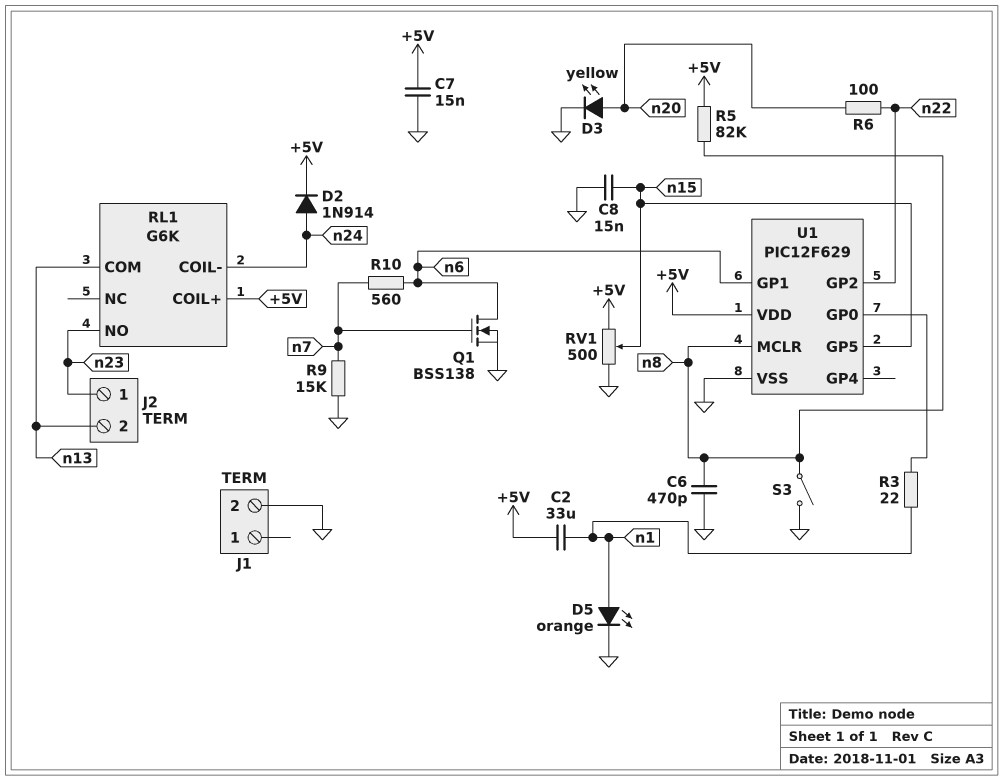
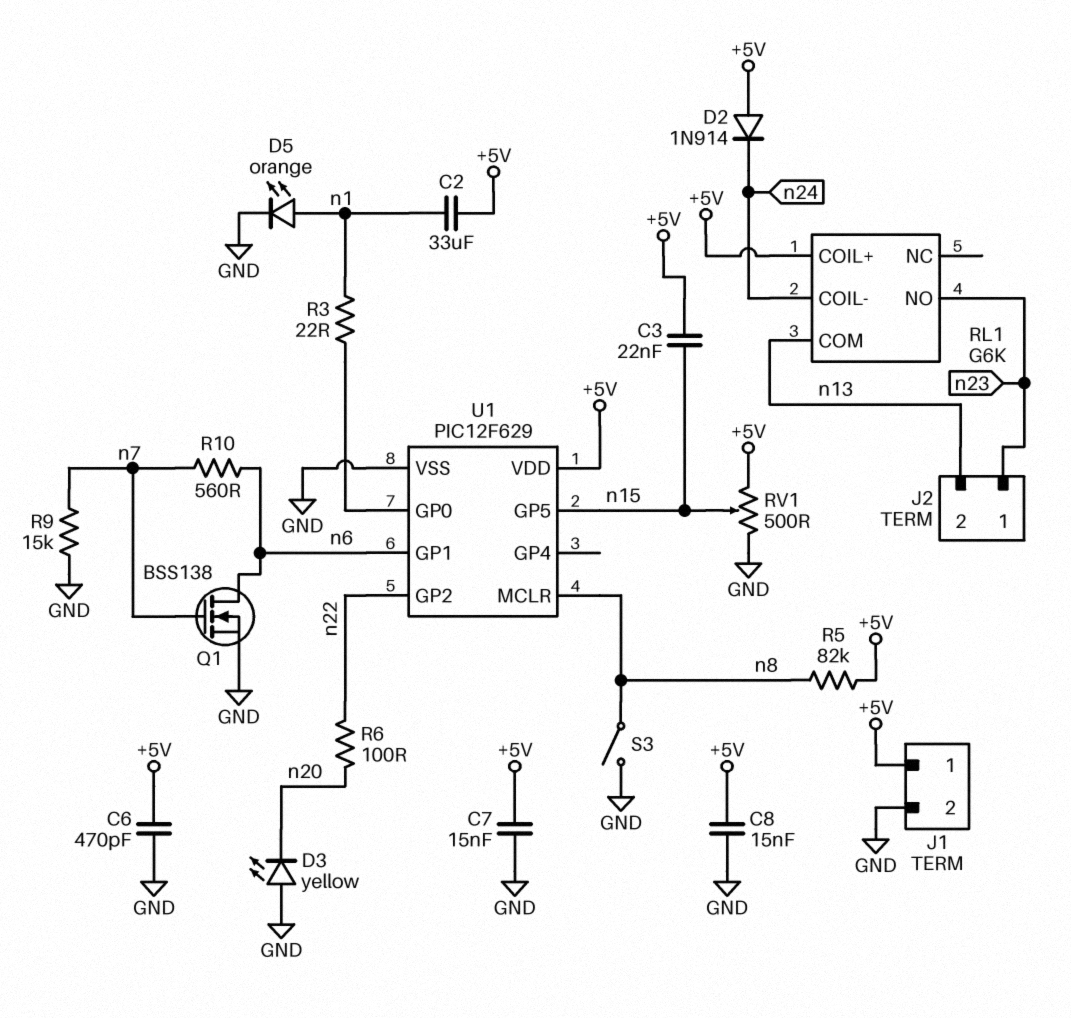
C3: none -> 22nF (+5V, n15)
C6: 470pF (GND, n8) -> 470pF (+5V, GND)
C8: 15nF (GND, n15) -> 15nF (+5V, GND)
D2: diode 1N914 (A n24, K +5V) -> diode 1N914 (A +5V, K n24)
D3: LED yellow (A n20, K GND) -> LED yellow (A GND, K n20)
J1 pin 1: none -> +5V

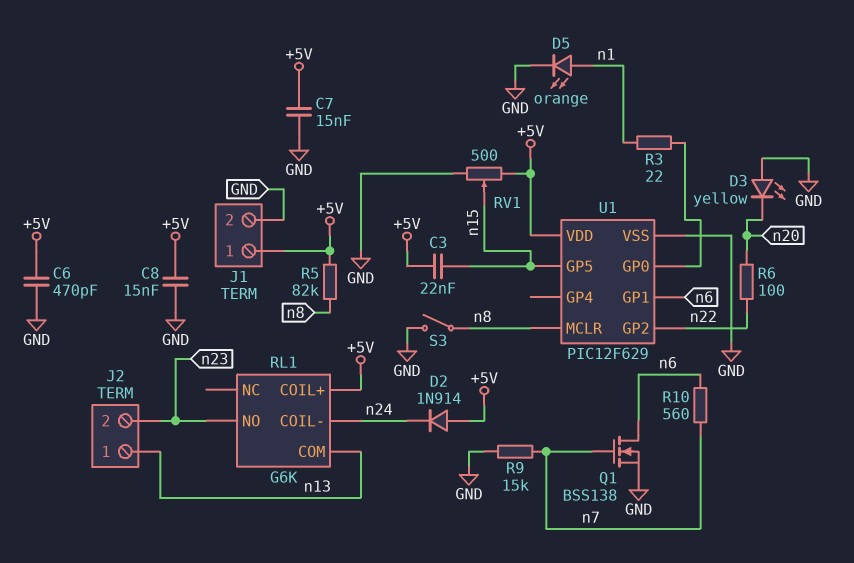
C2: 33uF (+5V, n1) -> none
J2 pin 1: n23 -> n13
J2 pin 2: n13 -> n23

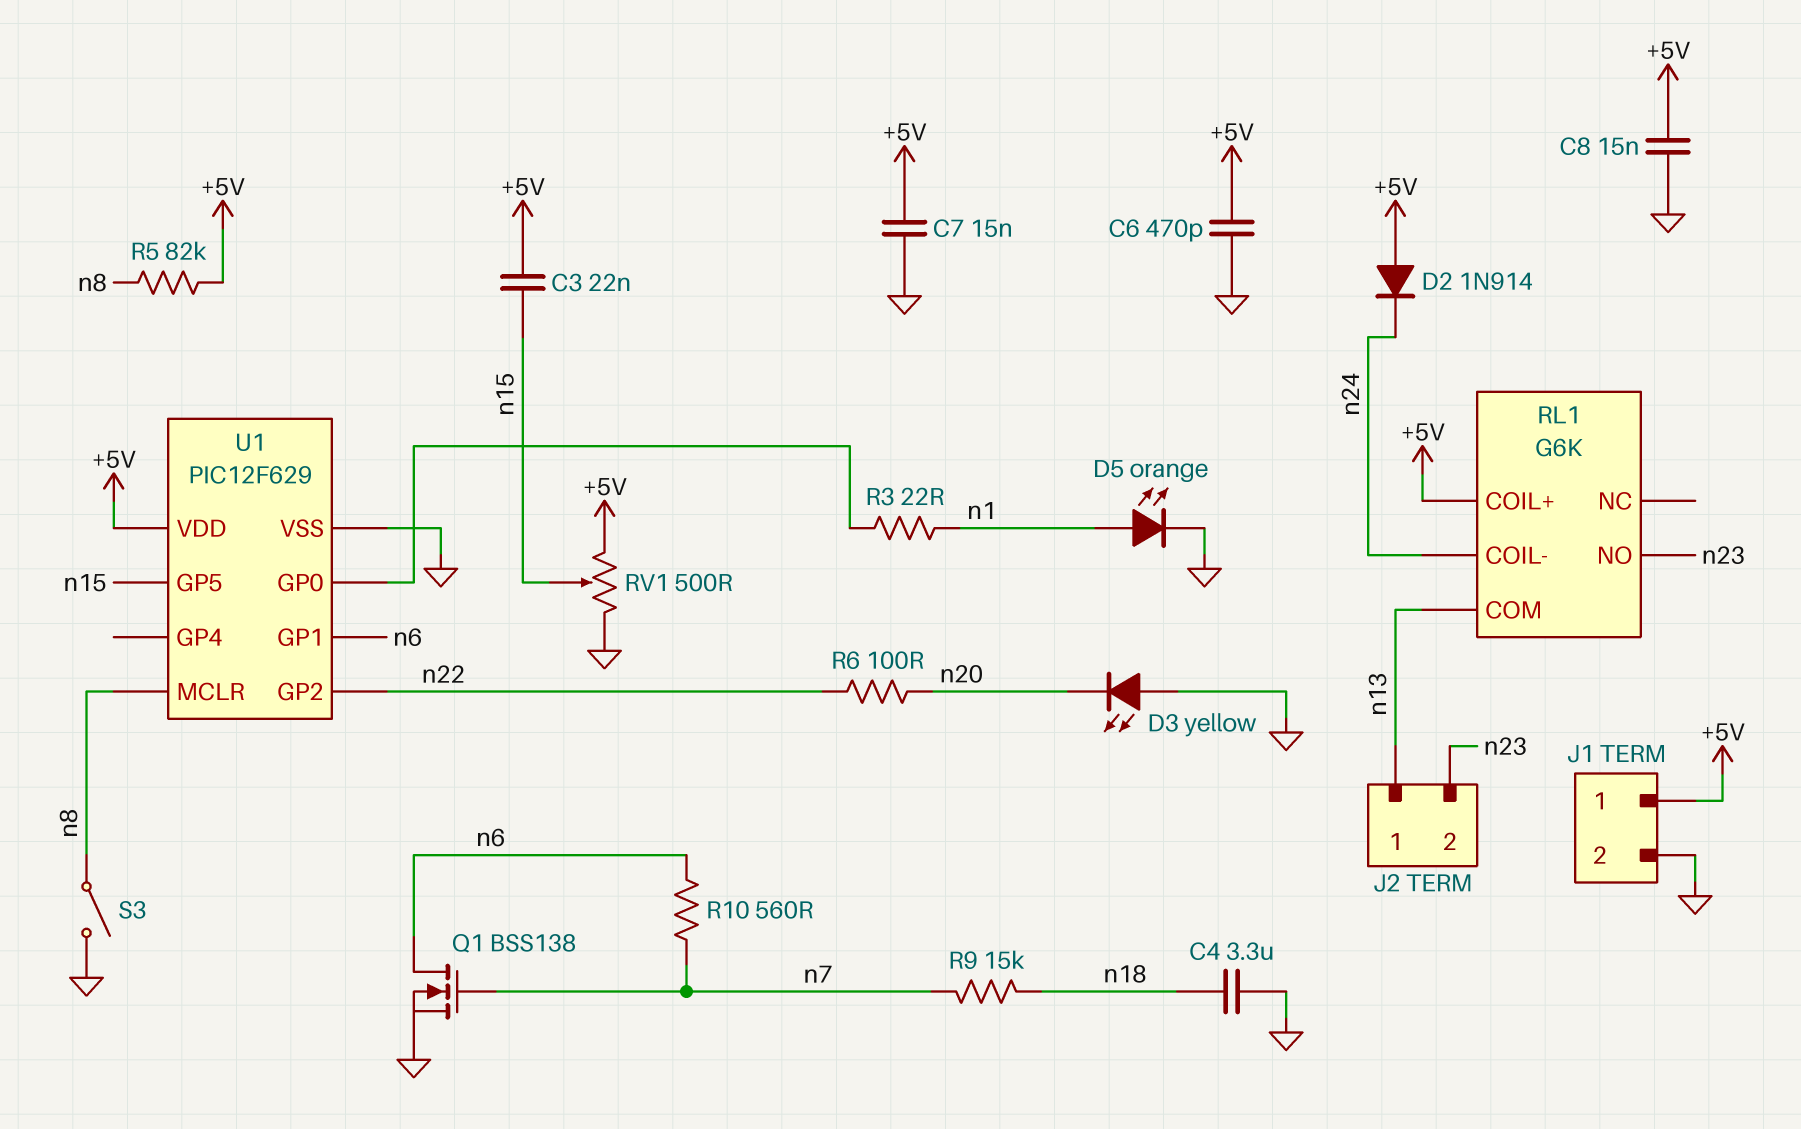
C4: none -> 3.3uF (GND, n18)
R9: 15k (GND, n7) -> 15k (n7, n18)

